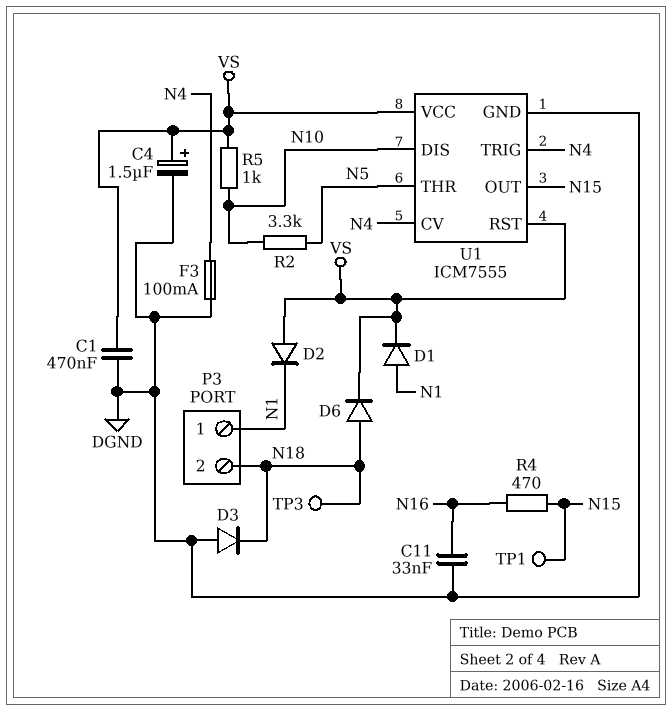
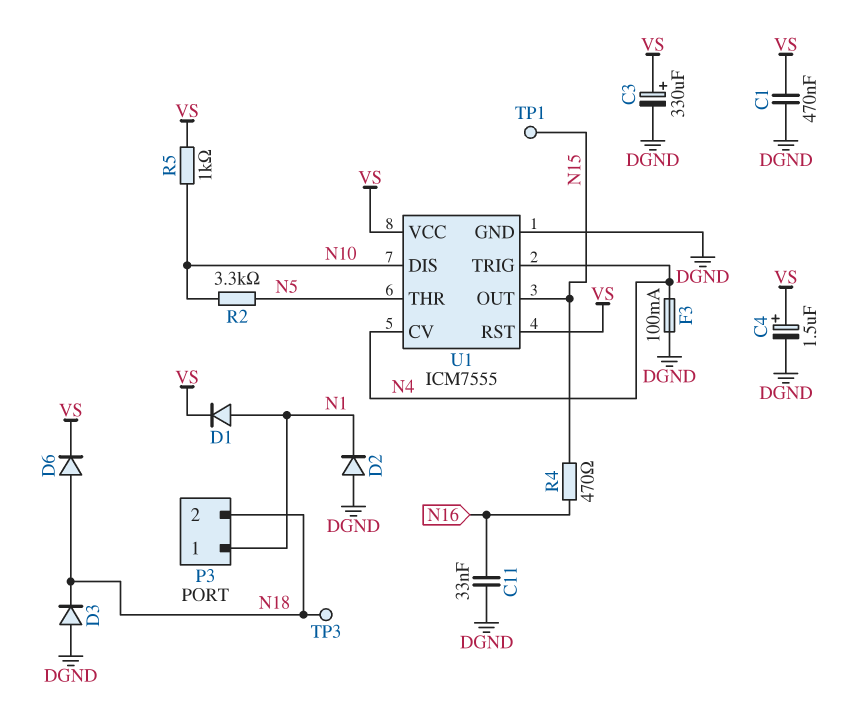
C3: none -> 330uF (plus VS, minus DGND)
D2: diode (A VS, K N1) -> diode (A DGND, K N1)

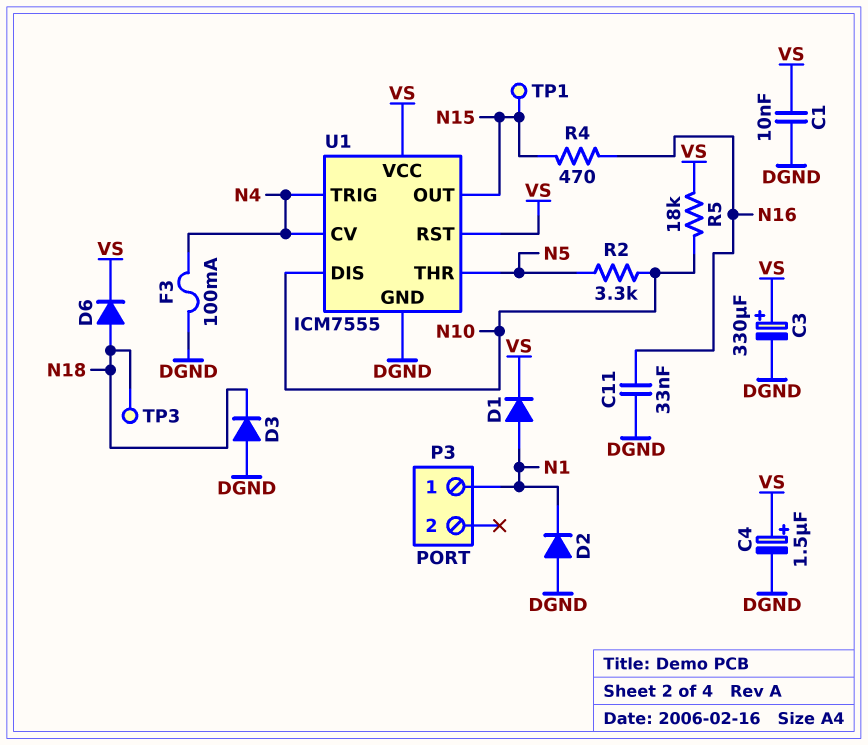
C1: 470nF (DGND, VS) -> 10nF (DGND, VS)
P3 pin 2: N18 -> none
R5: 1k (N10, VS) -> 18k (N10, VS)

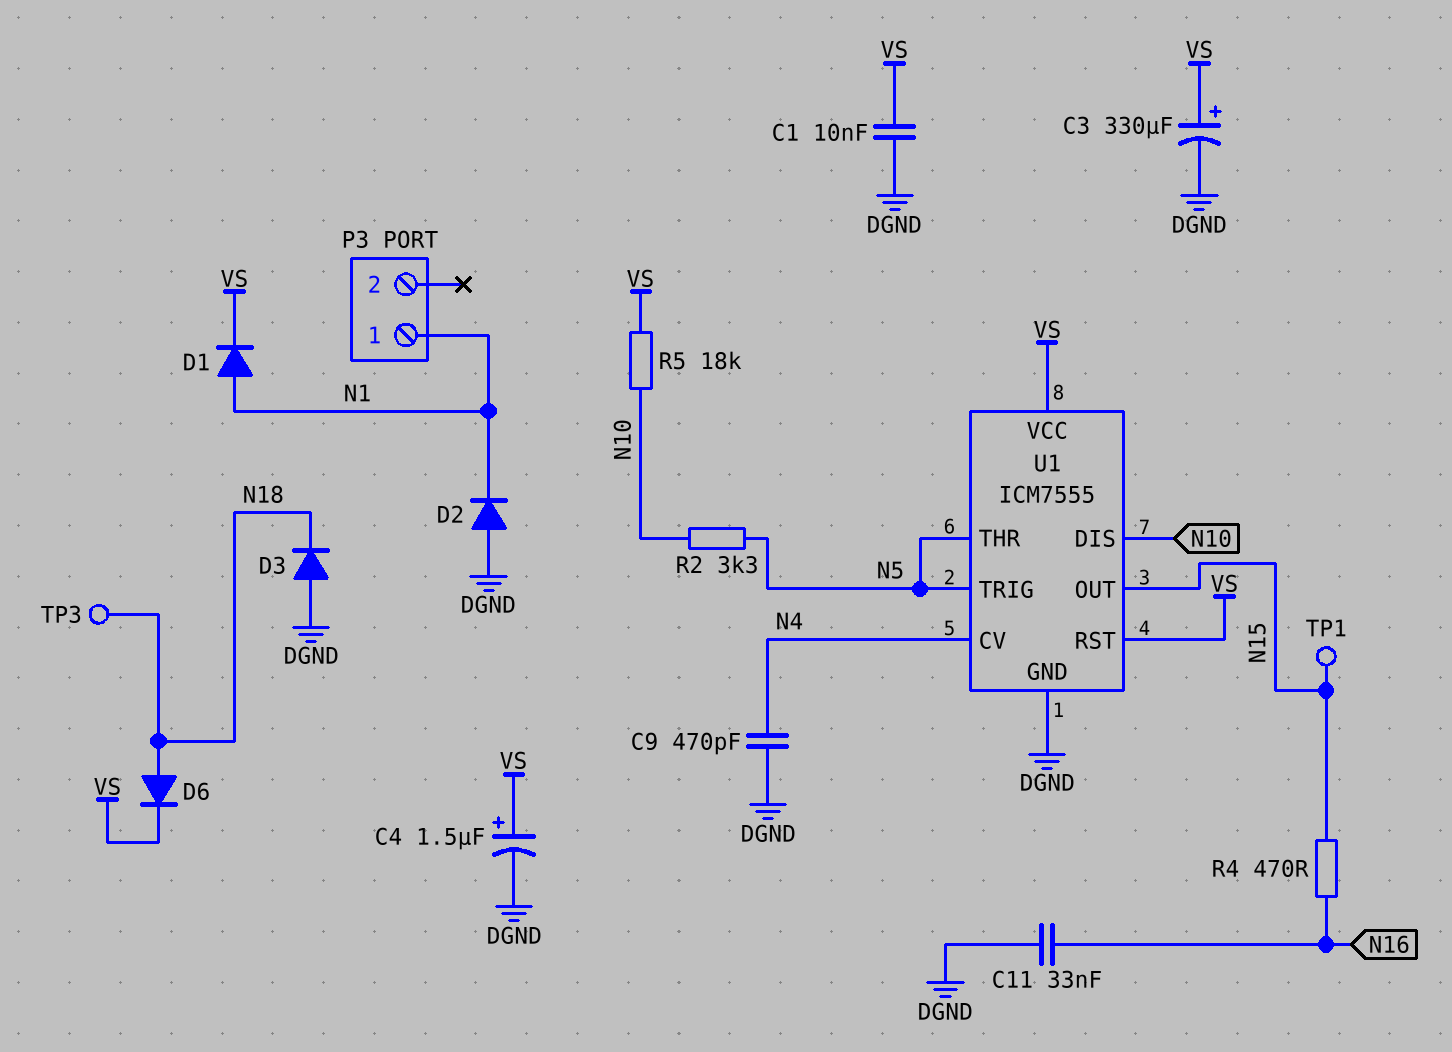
C9: none -> 470pF (DGND, N4)
F3: 100mA (DGND, N4) -> none
U1 pin TRIG: N4 -> N5

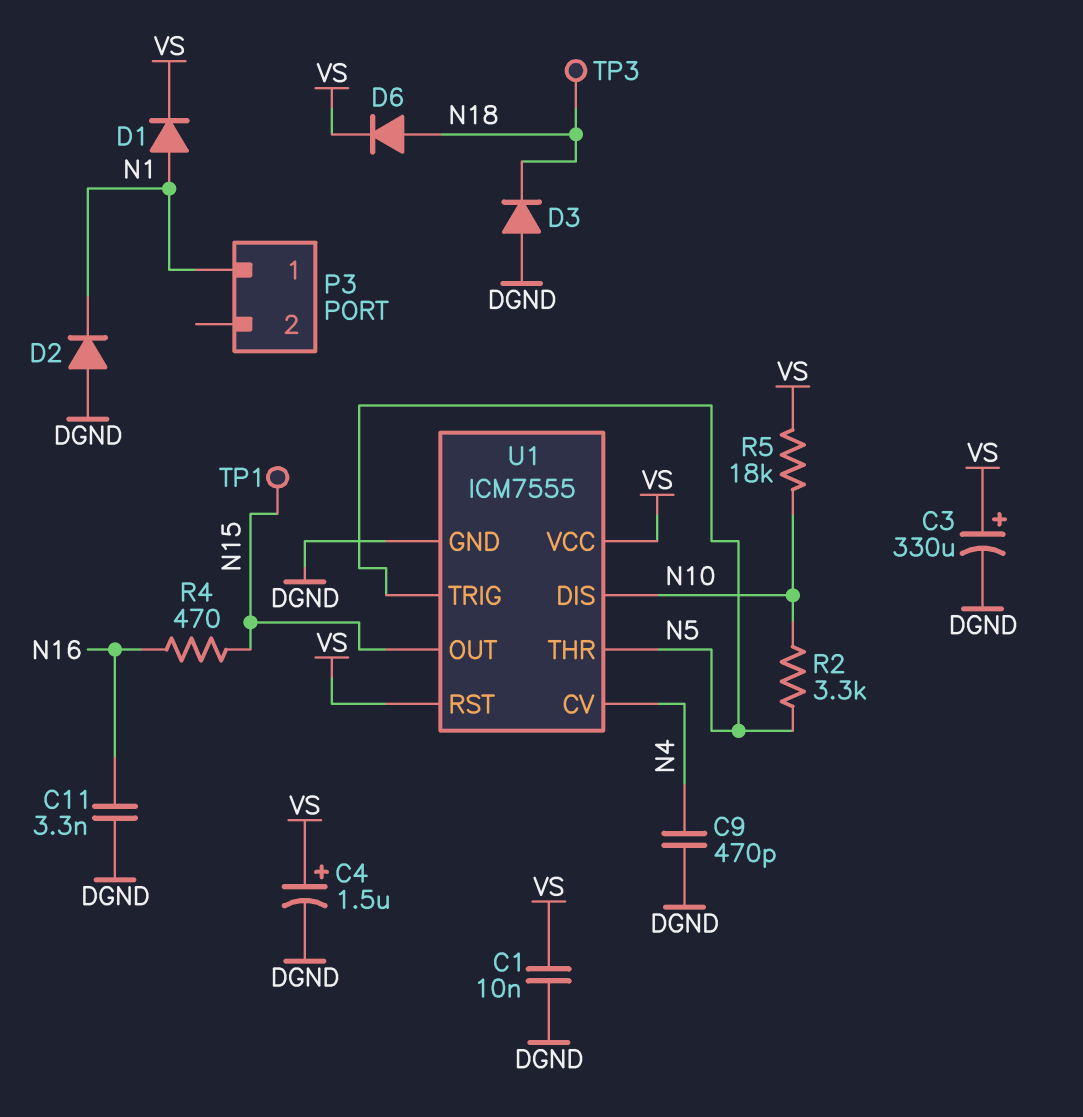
C11: 33nF (DGND, N16) -> 3.3nF (DGND, N16)

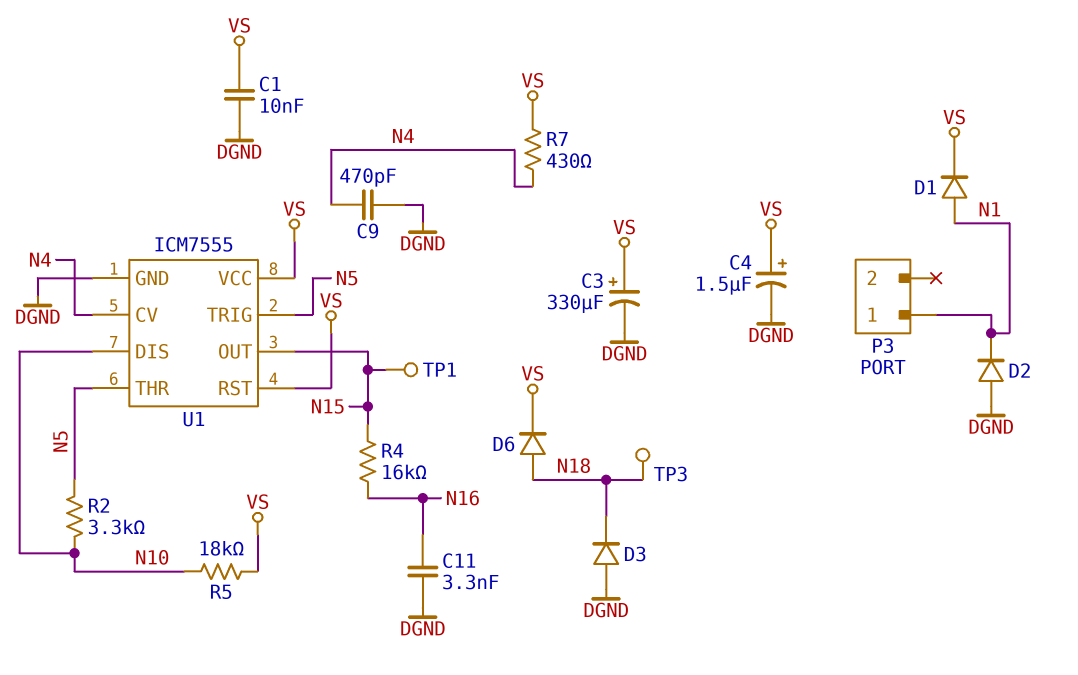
R4: 470 (N15, N16) -> 16k (N15, N16)
R7: none -> 430 (N4, VS)

